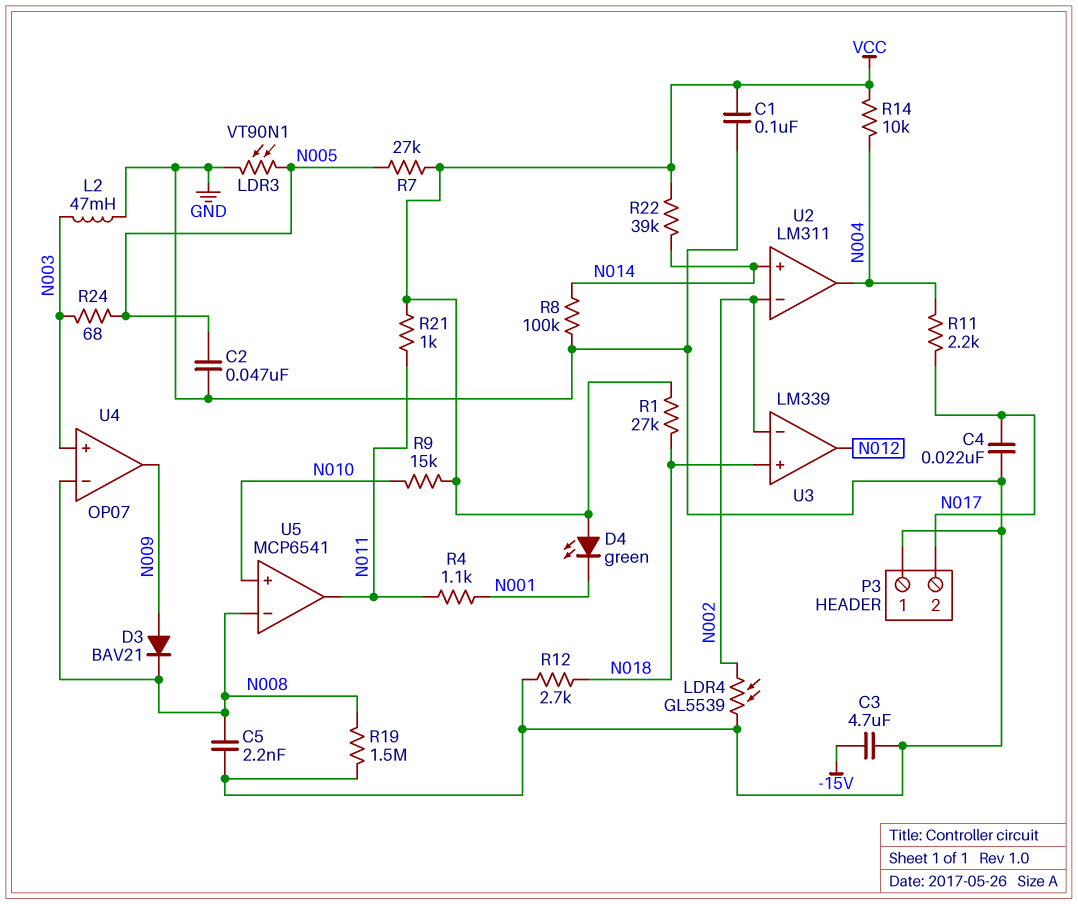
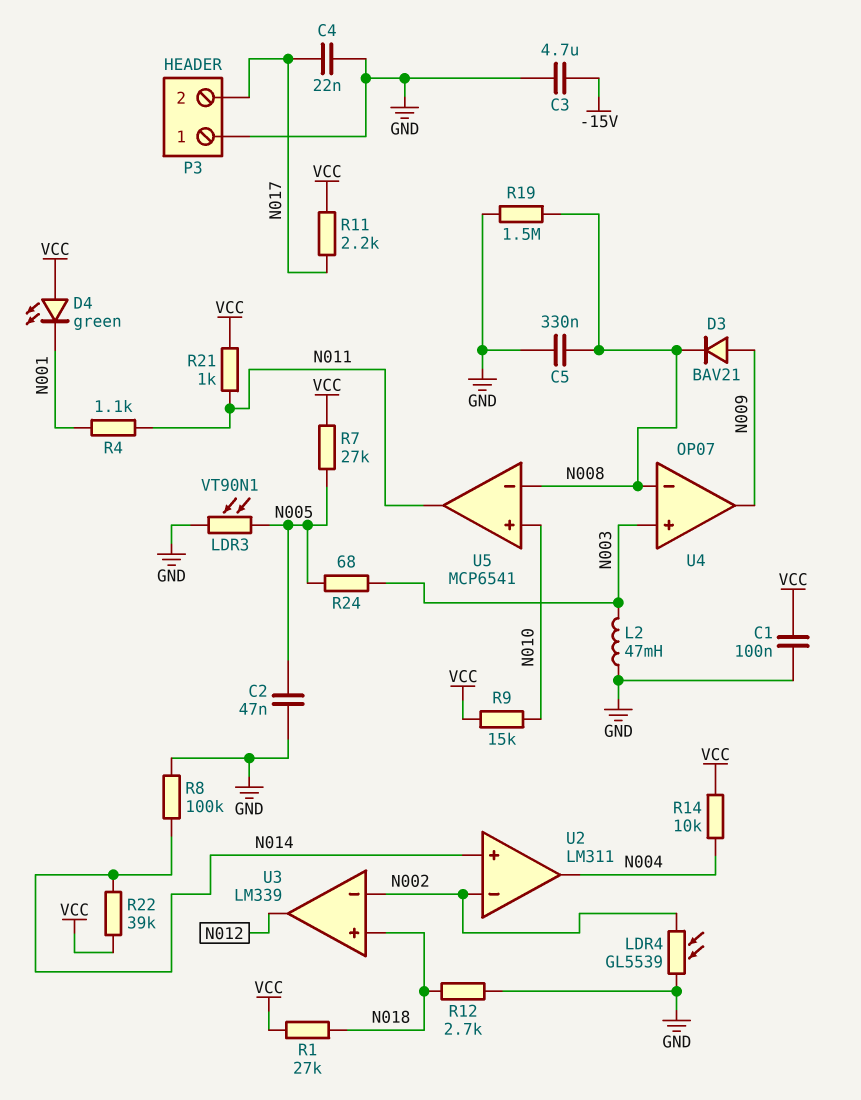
C5: 2.2nF (GND, N008) -> 330nF (GND, N008)
R11: 2.2k (N004, N017) -> 2.2k (N017, VCC)

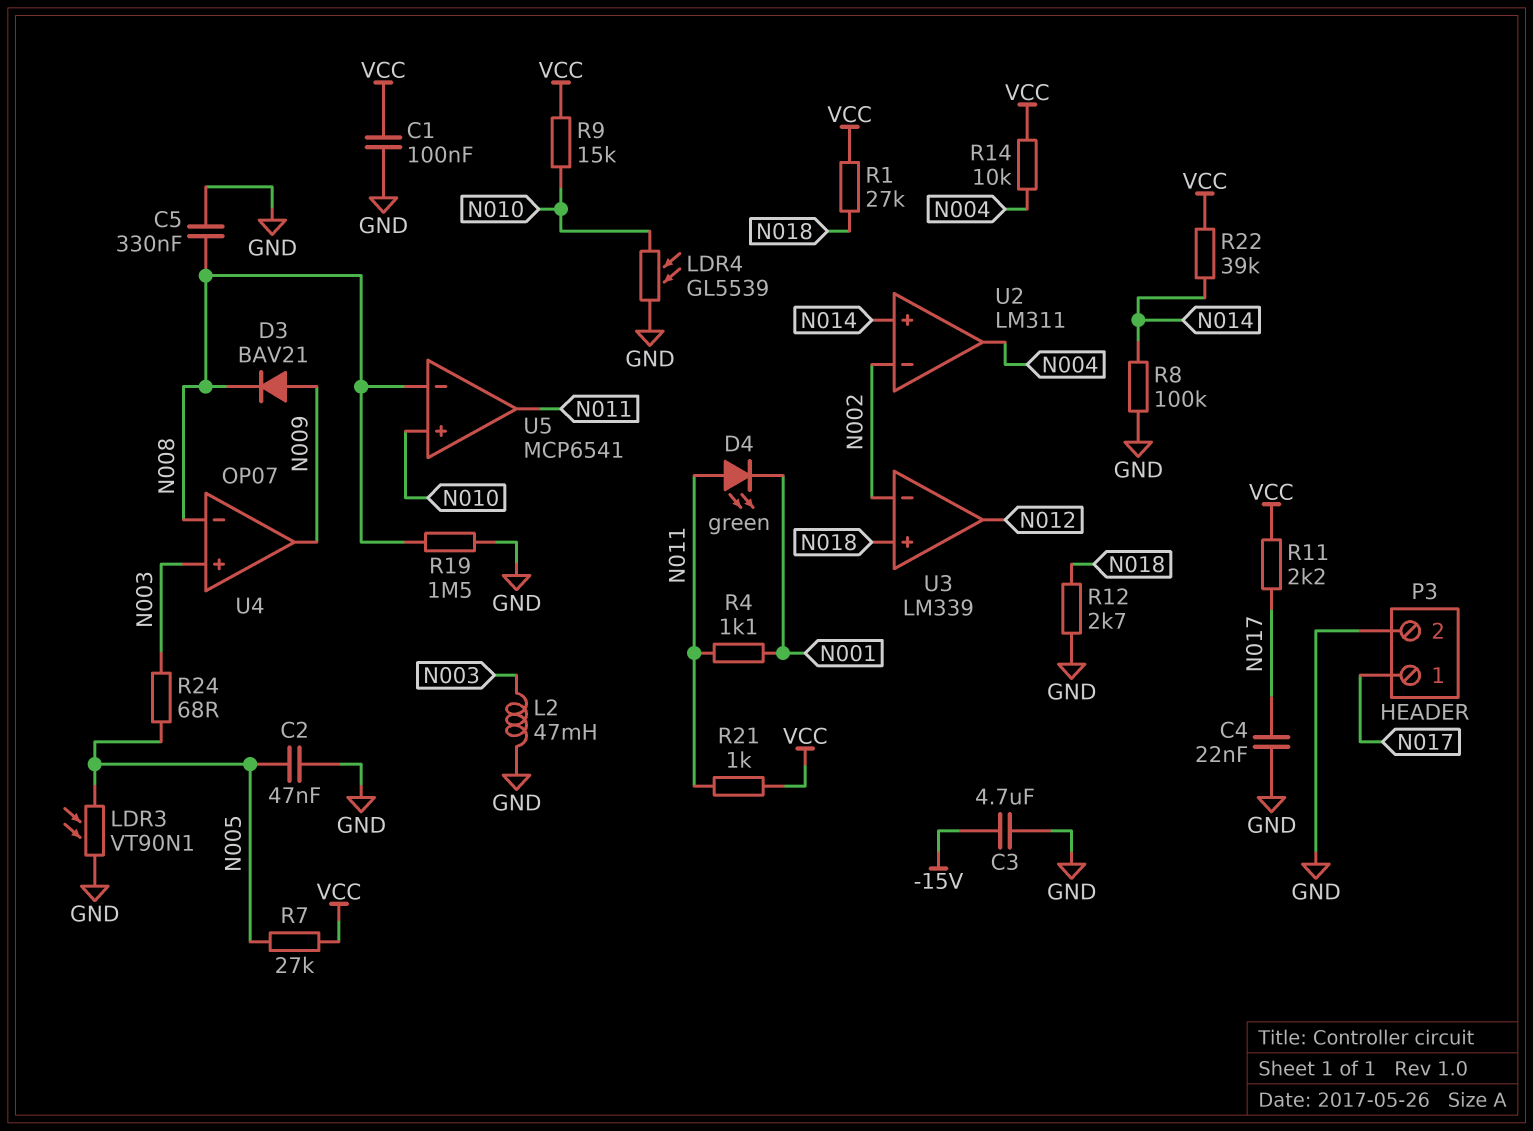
D4: LED green (A VCC, K N001) -> LED green (A N011, K N001)
LDR4: GL5539 (GND, N002) -> GL5539 (GND, N010)
P3 pin 1: GND -> N017
P3 pin 2: N017 -> GND

